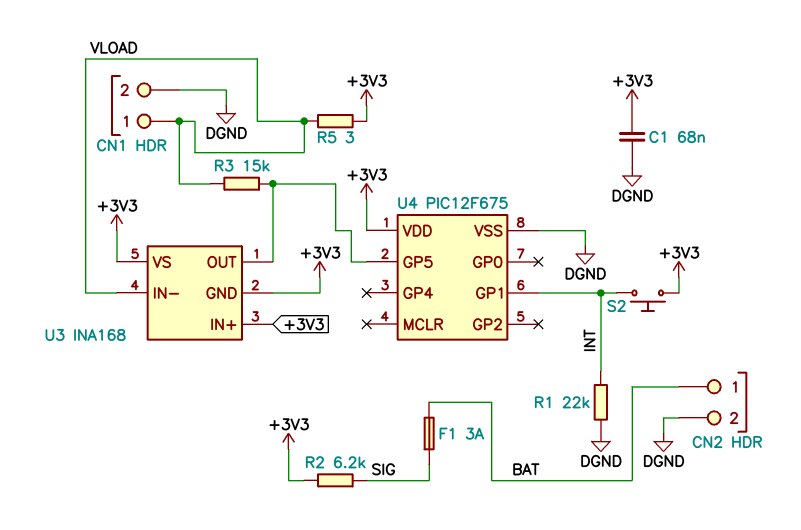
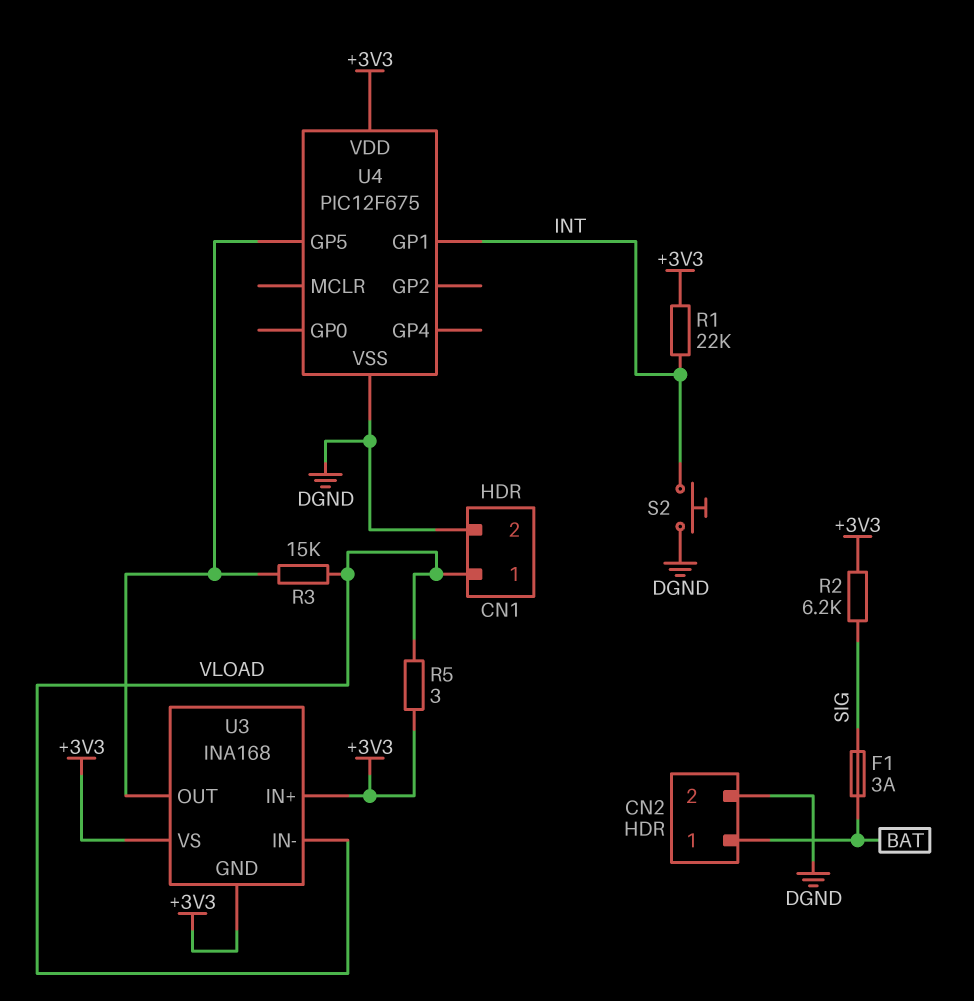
C1: 68nF (+3V3, DGND) -> none
R1: 22k (DGND, INT) -> 22k (+3V3, INT)
S2: button (+3V3, INT) -> button (DGND, INT)

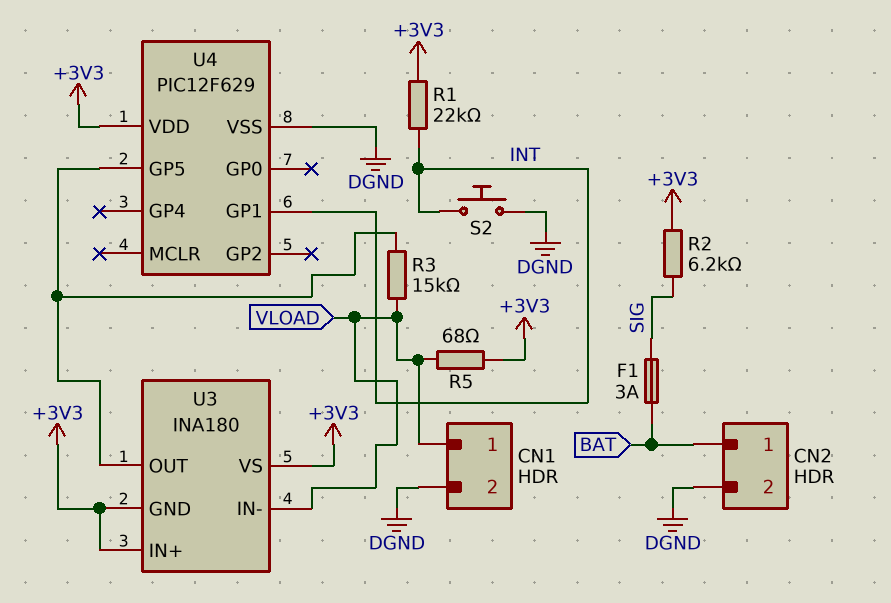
R5: 3 (+3V3, VLOAD) -> 68 (+3V3, VLOAD)
U3: INA168 -> INA180
U4: PIC12F675 -> PIC12F629

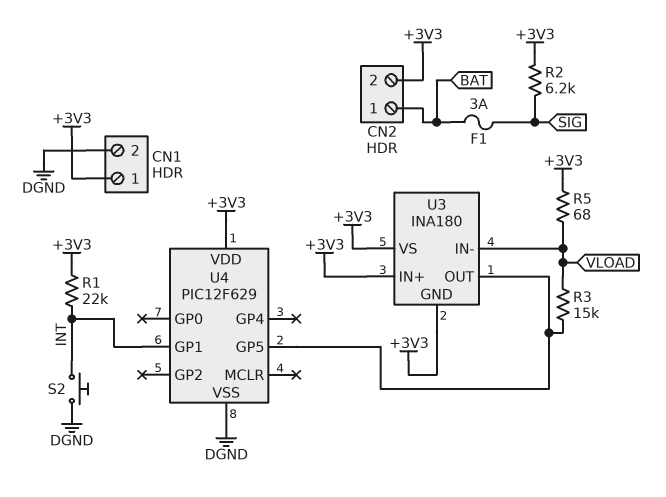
CN1 pin 1: VLOAD -> +3V3
CN2 pin 2: DGND -> +3V3

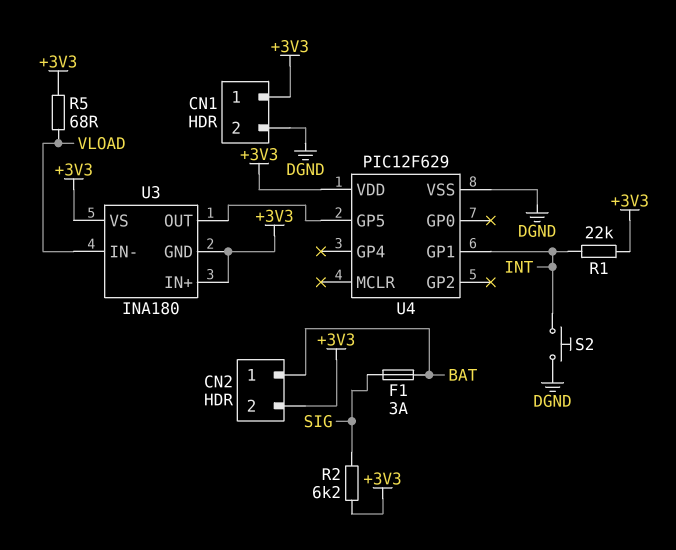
R3: 15k (U3/OUT, VLOAD) -> none

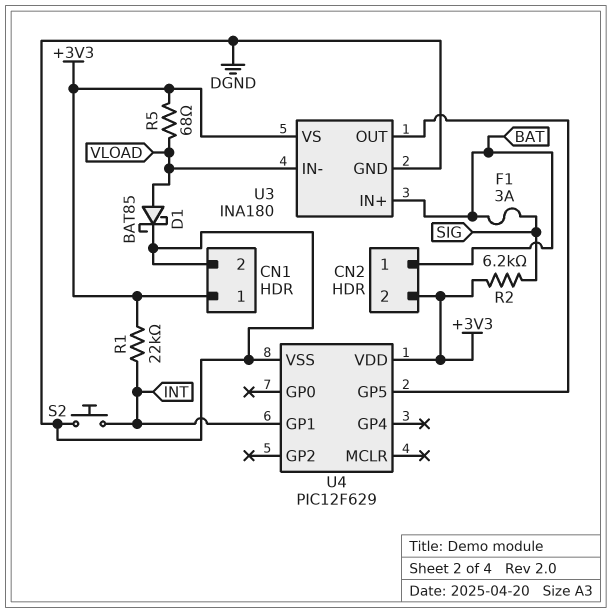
D1: none -> schottky BAT85 (A VLOAD, K DGND)
U3 pin GND: +3V3 -> DGND
U3 pin IN+: +3V3 -> BAT

